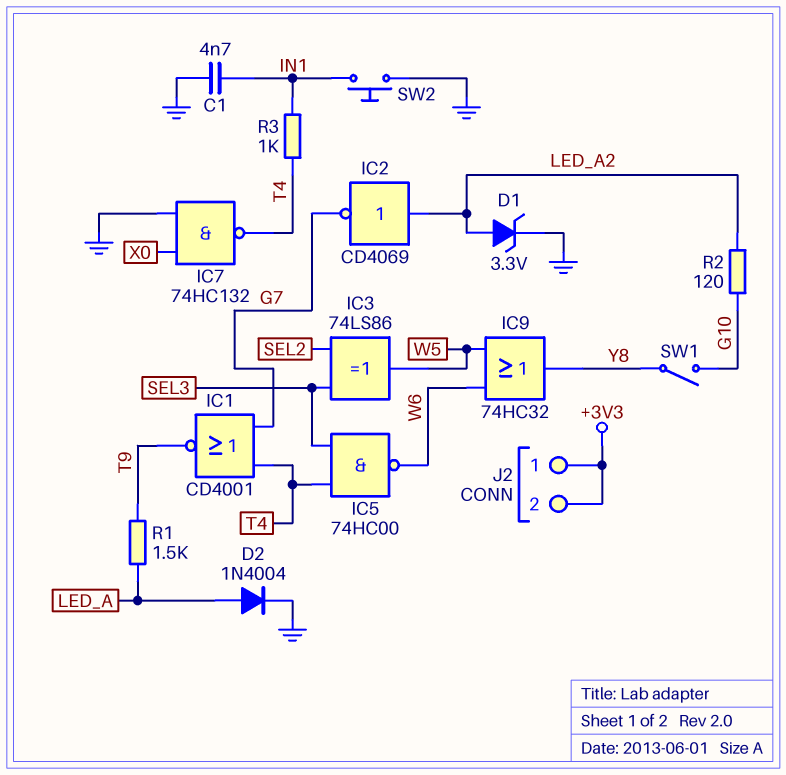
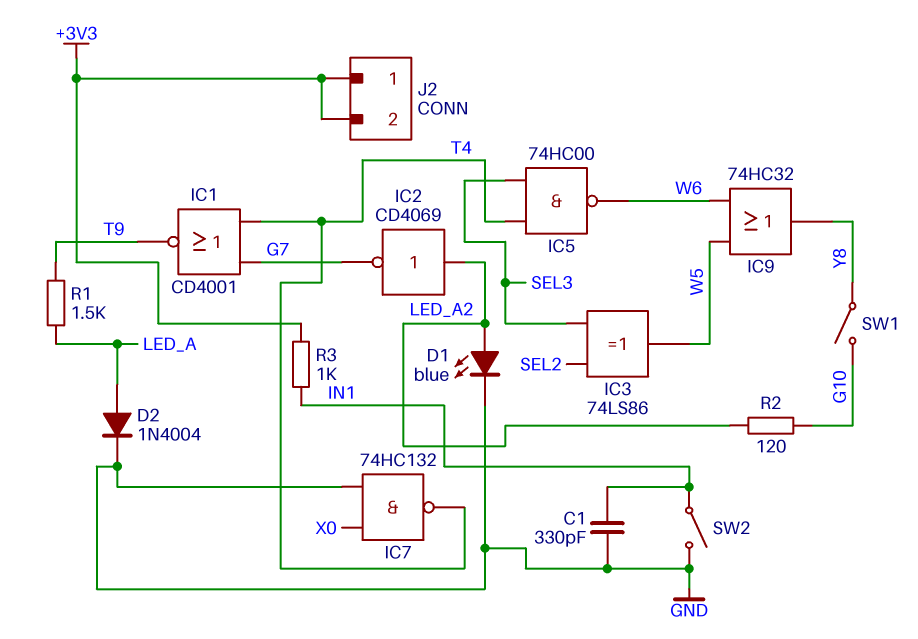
C1: 4.7nF (GND, IN1) -> 330pF (GND, IN1)
D1: zener 3.3V (A LED_A2, K GND) -> LED blue (A LED_A2, K GND)
R3: 1k (IN1, T4) -> 1k (+3V3, IN1)
SW2: button (GND, IN1) -> switch (GND, IN1)

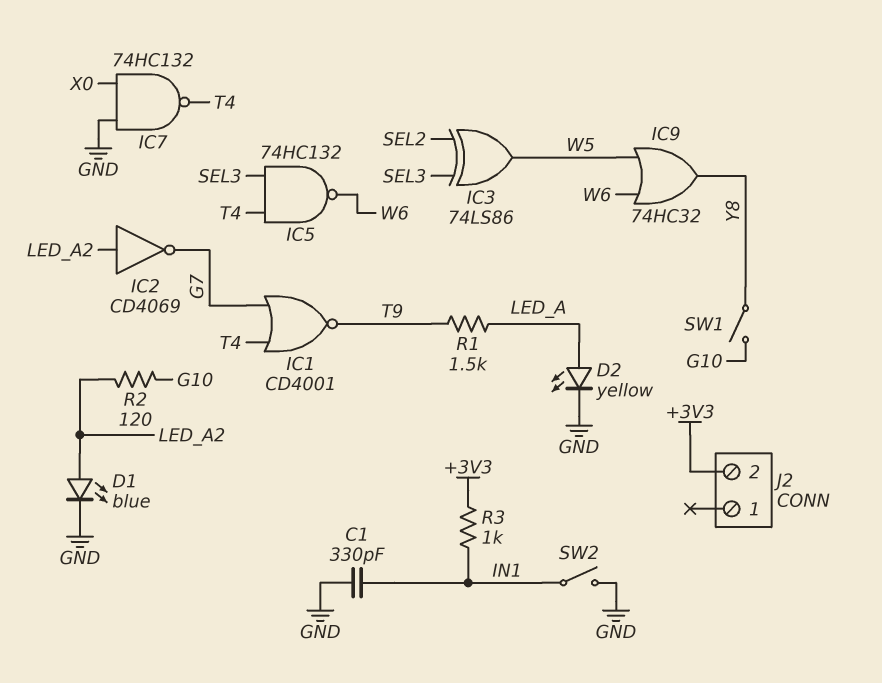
D2: diode 1N4004 (A LED_A, K GND) -> LED yellow (A LED_A, K GND)
IC5: NAND 74HC00 (in SEL3, in T4, out W6) -> NAND 74HC132 (in SEL3, in T4, out W6)
J2 pin 1: +3V3 -> none

